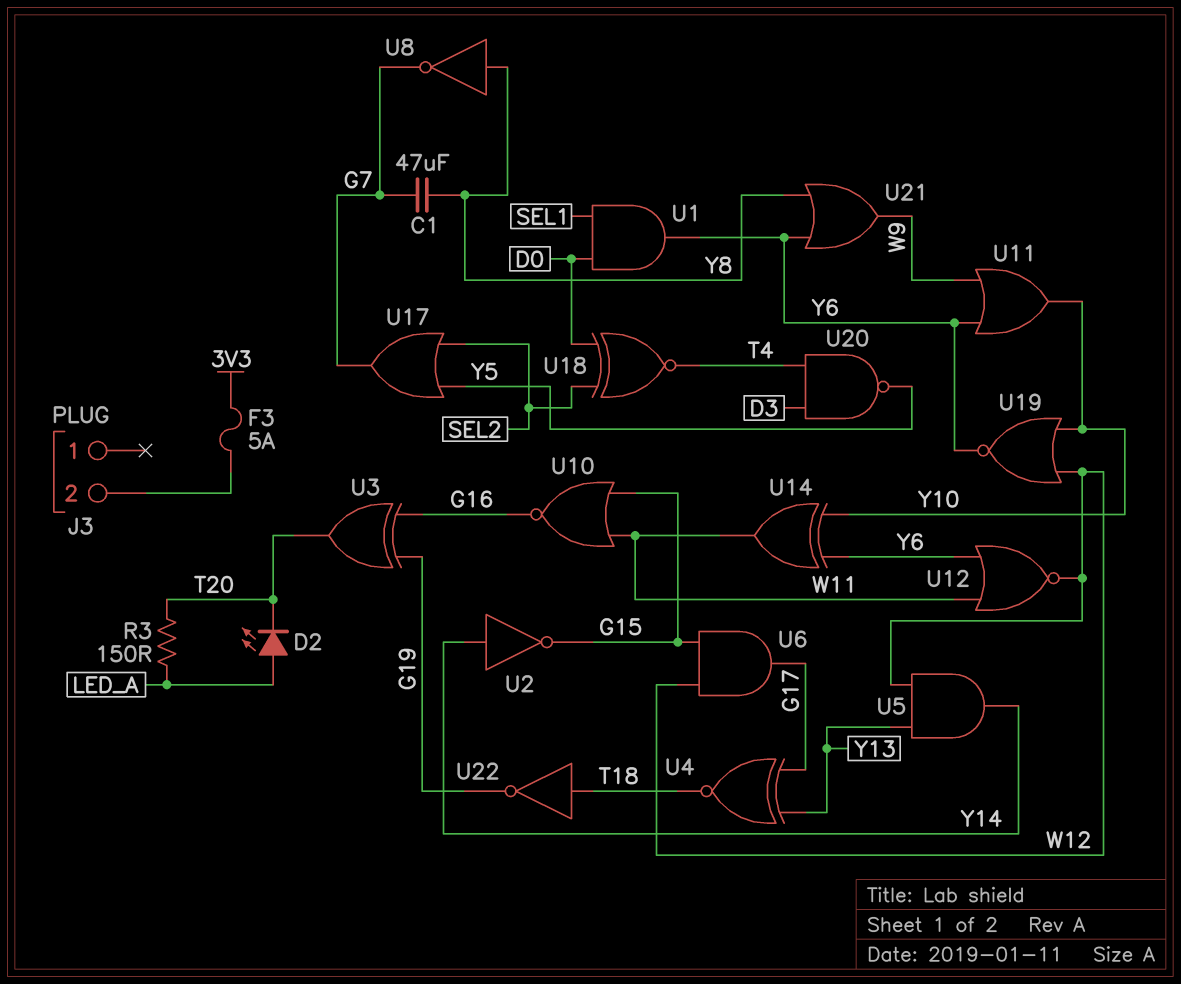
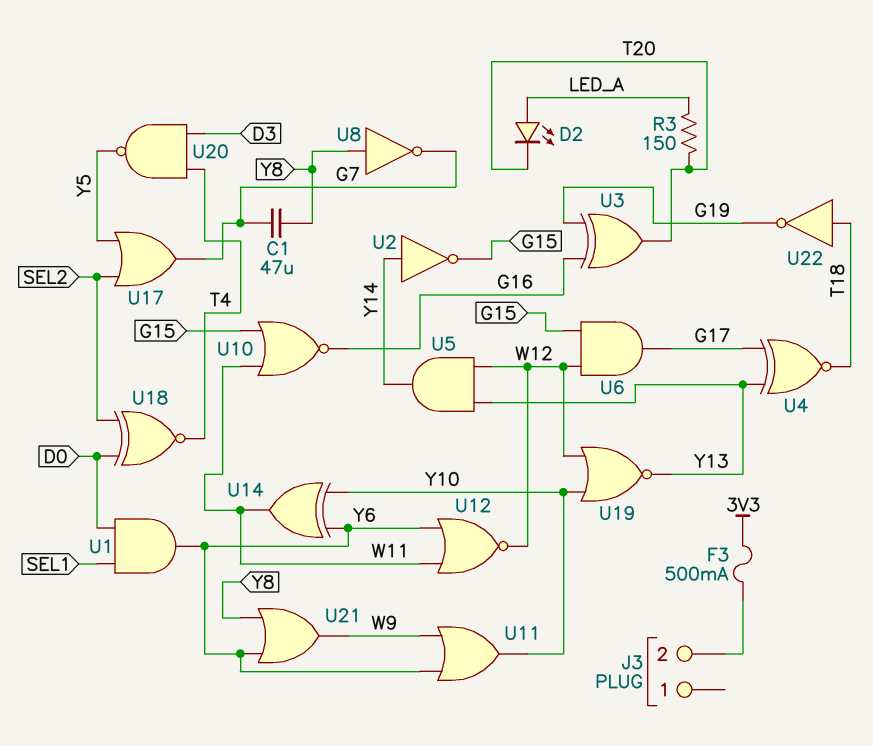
F3: 5A (3V3, J3/2) -> 500mA (3V3, J3/2)
U19: NOR (in W12, in Y10, out Y6) -> NOR (in W12, in Y10, out Y13)

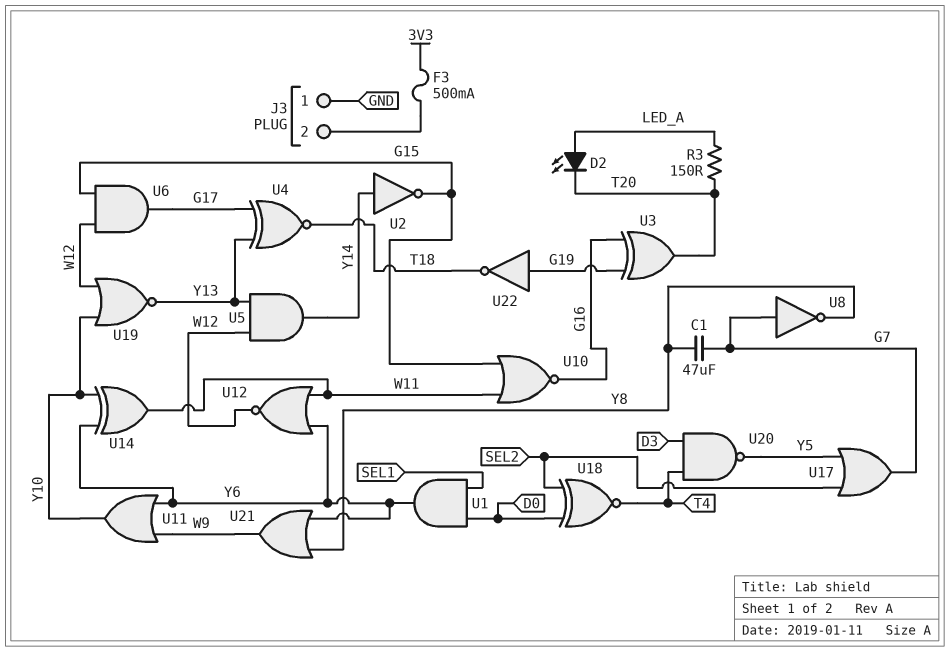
J3 pin 1: none -> GND
U8: NOT (in Y8, out G7) -> NOT (in G7, out Y8)
U22: NOT (in T18, out G19) -> NOT (in G19, out T18)

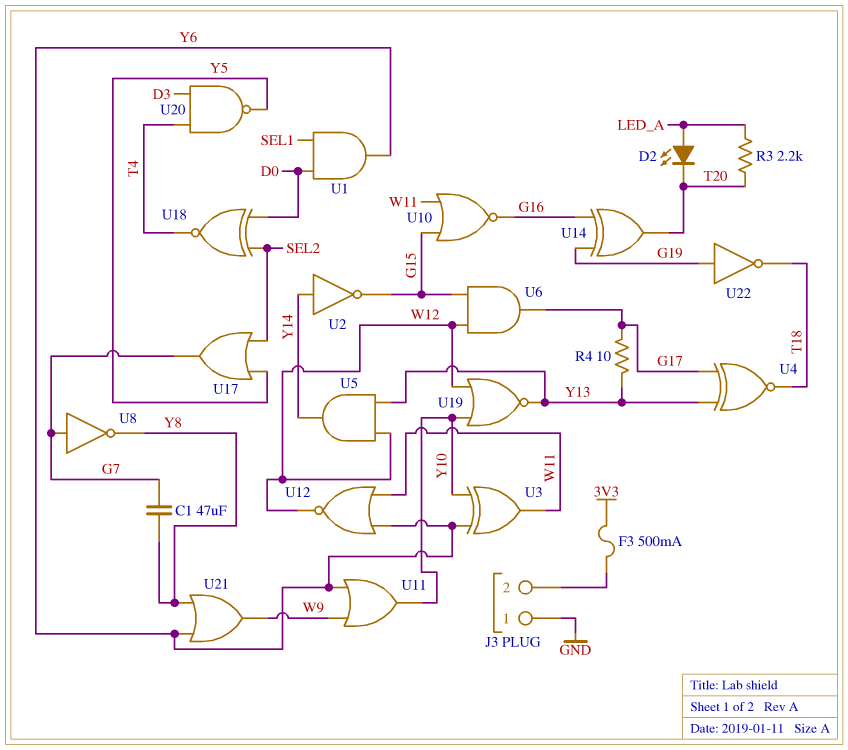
R3: 150 (LED_A, T20) -> 2.2k (LED_A, T20)
R4: none -> 10 (G17, Y13)
U3: XOR (in G16, in G19, out T20) -> XOR (in Y6, in Y10, out W11)
U14: XOR (in Y6, in Y10, out W11) -> XOR (in G16, in G19, out T20)

